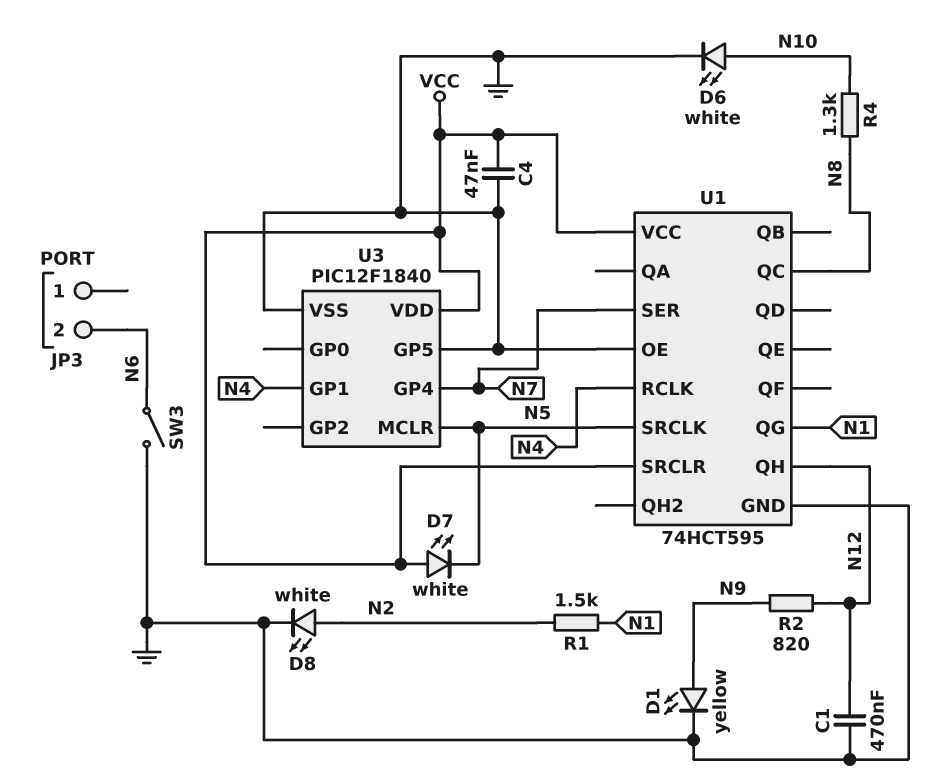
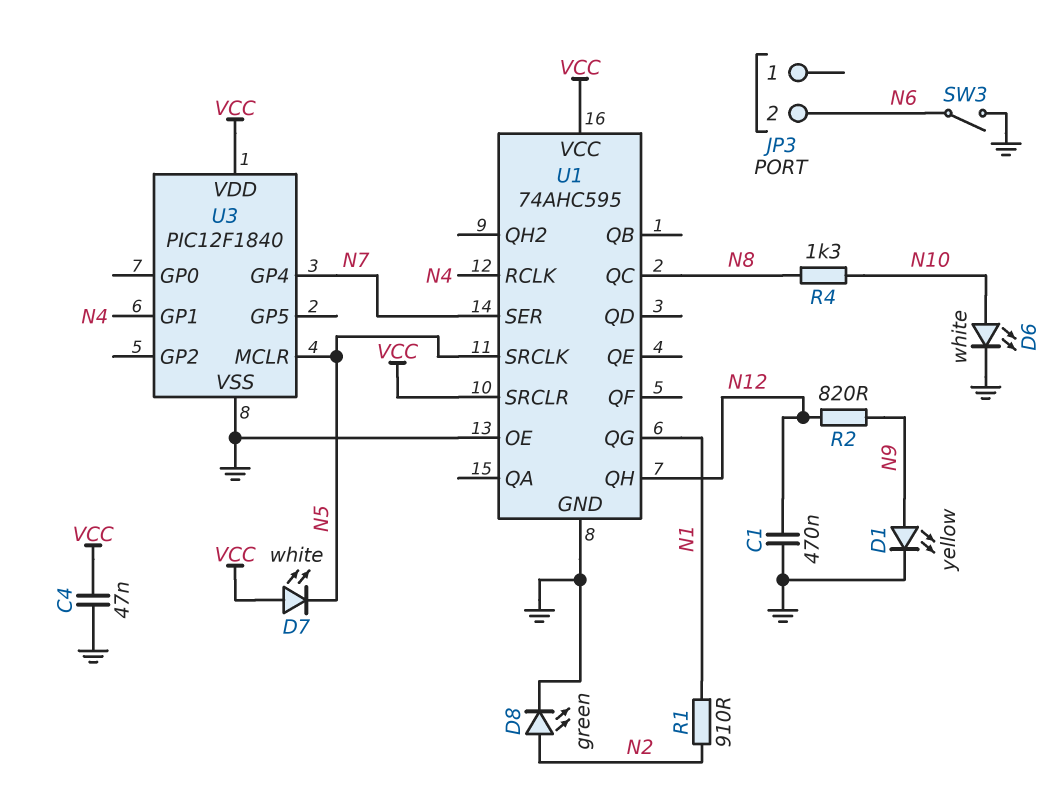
D8: LED white (A N2, K GND) -> LED green (A N2, K GND)
R1: 1.5k (N1, N2) -> 910 (N1, N2)
U1: 74HCT595 -> 74AHC595
U3 pin GP5: GND -> none

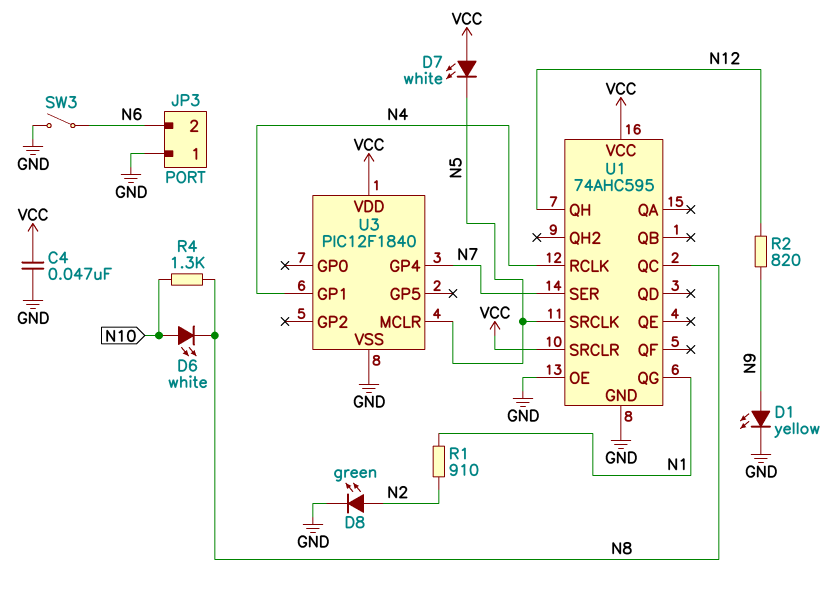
C1: 470nF (GND, N12) -> none
D6: LED white (A N10, K GND) -> LED white (A N10, K N8)
JP3 pin 1: none -> GND

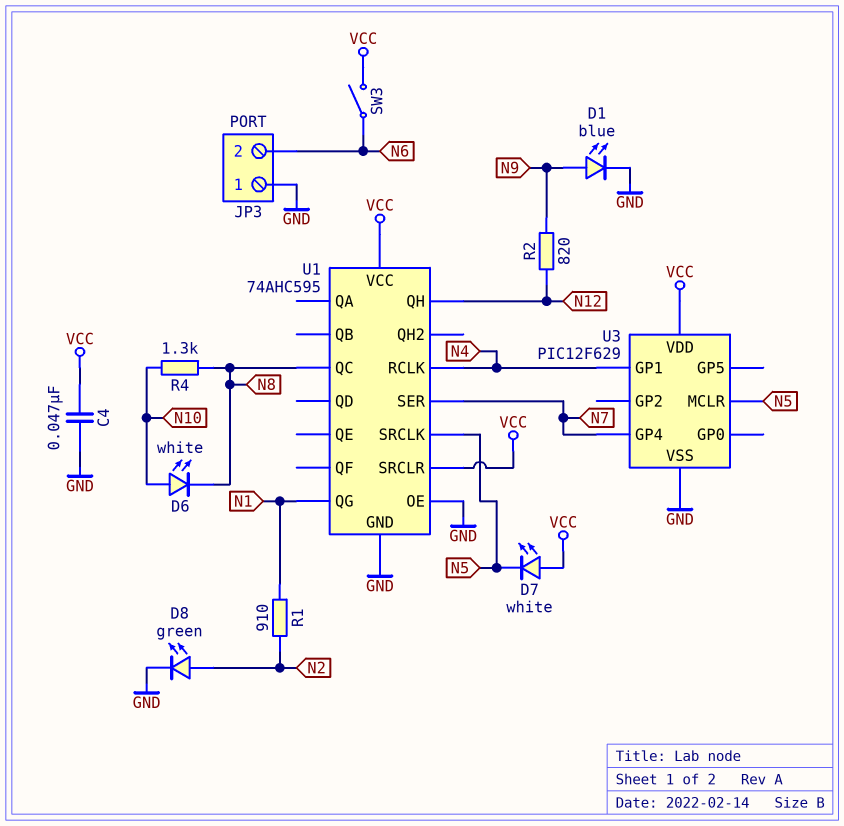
D1: LED yellow (A N9, K GND) -> LED blue (A N9, K GND)
SW3: switch (GND, N6) -> switch (N6, VCC)
U3: PIC12F1840 -> PIC12F629

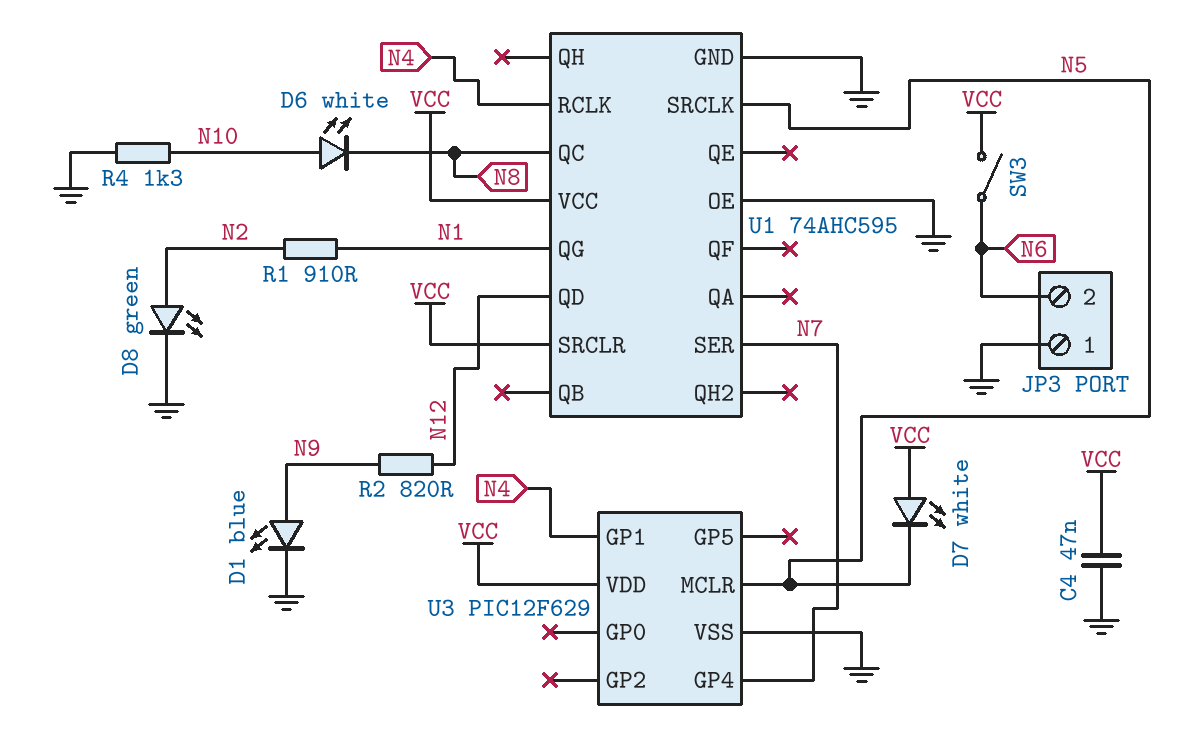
R4: 1.3k (N8, N10) -> 1.3k (GND, N10)
U1 pin QD: none -> N12
U1 pin QH: N12 -> none

